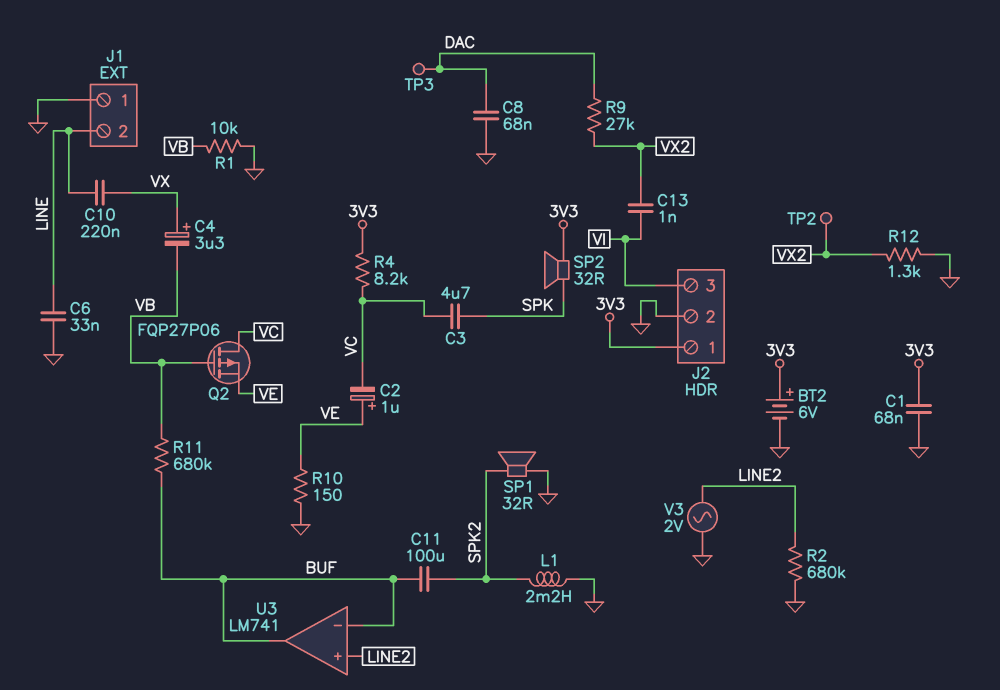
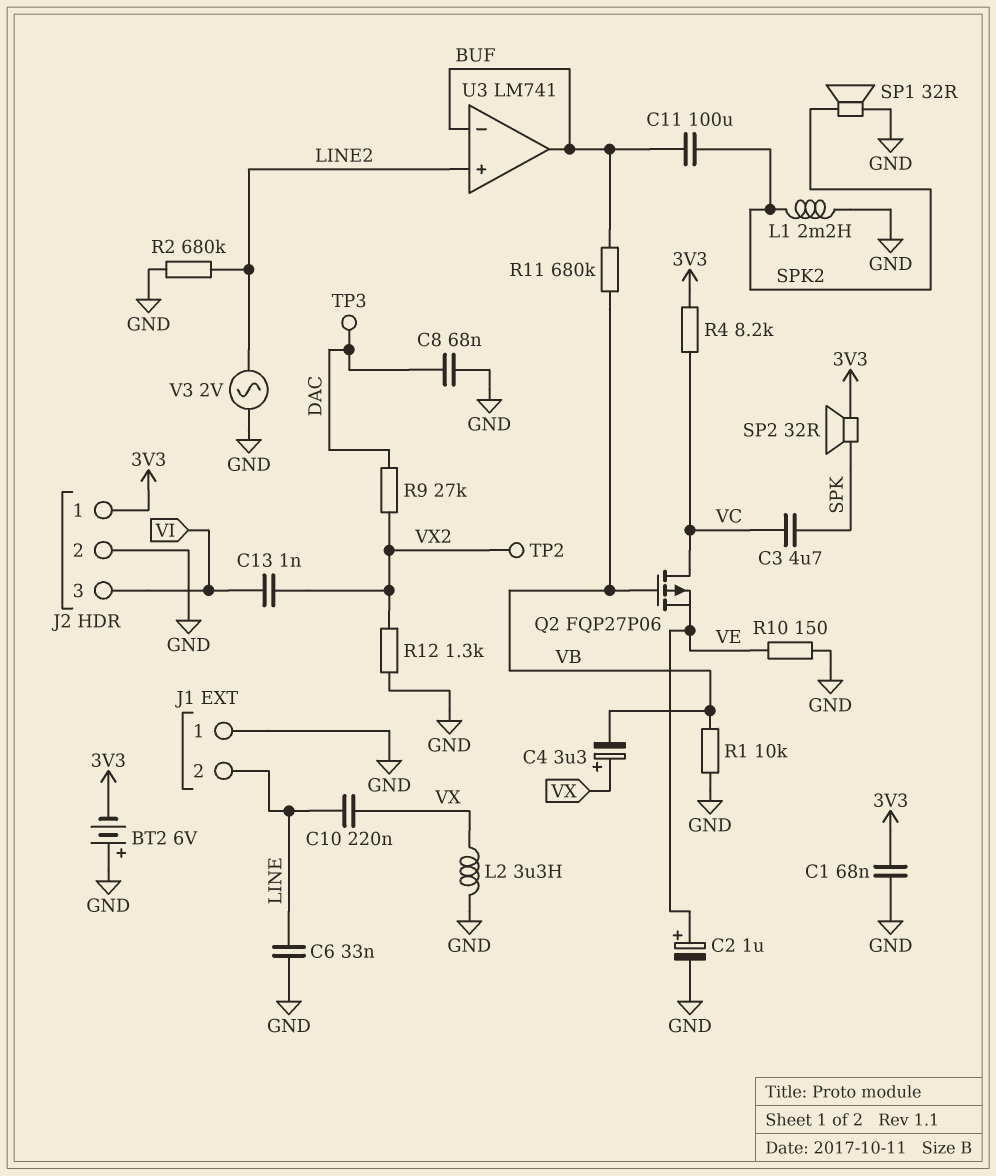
BT2: 6V (plus 3V3, minus GND) -> 6V (plus GND, minus 3V3)
C2: 1uF (plus VE, minus VC) -> 1uF (plus VE, minus GND)
L2: none -> 3.3uH (GND, VX)

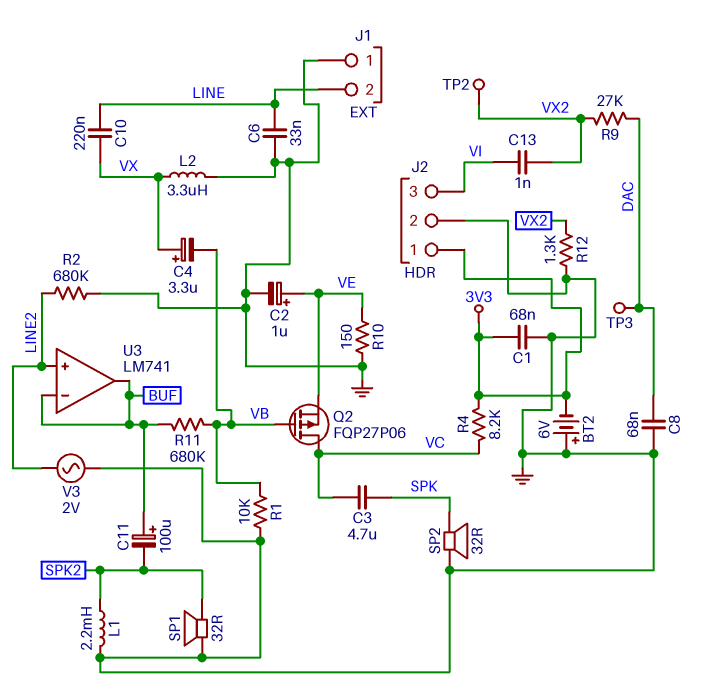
C11: 100uF (BUF, SPK2) -> 100uF (plus BUF, minus SPK2)
SP2: speaker 32R (3V3, SPK) -> speaker 32R (GND, SPK)

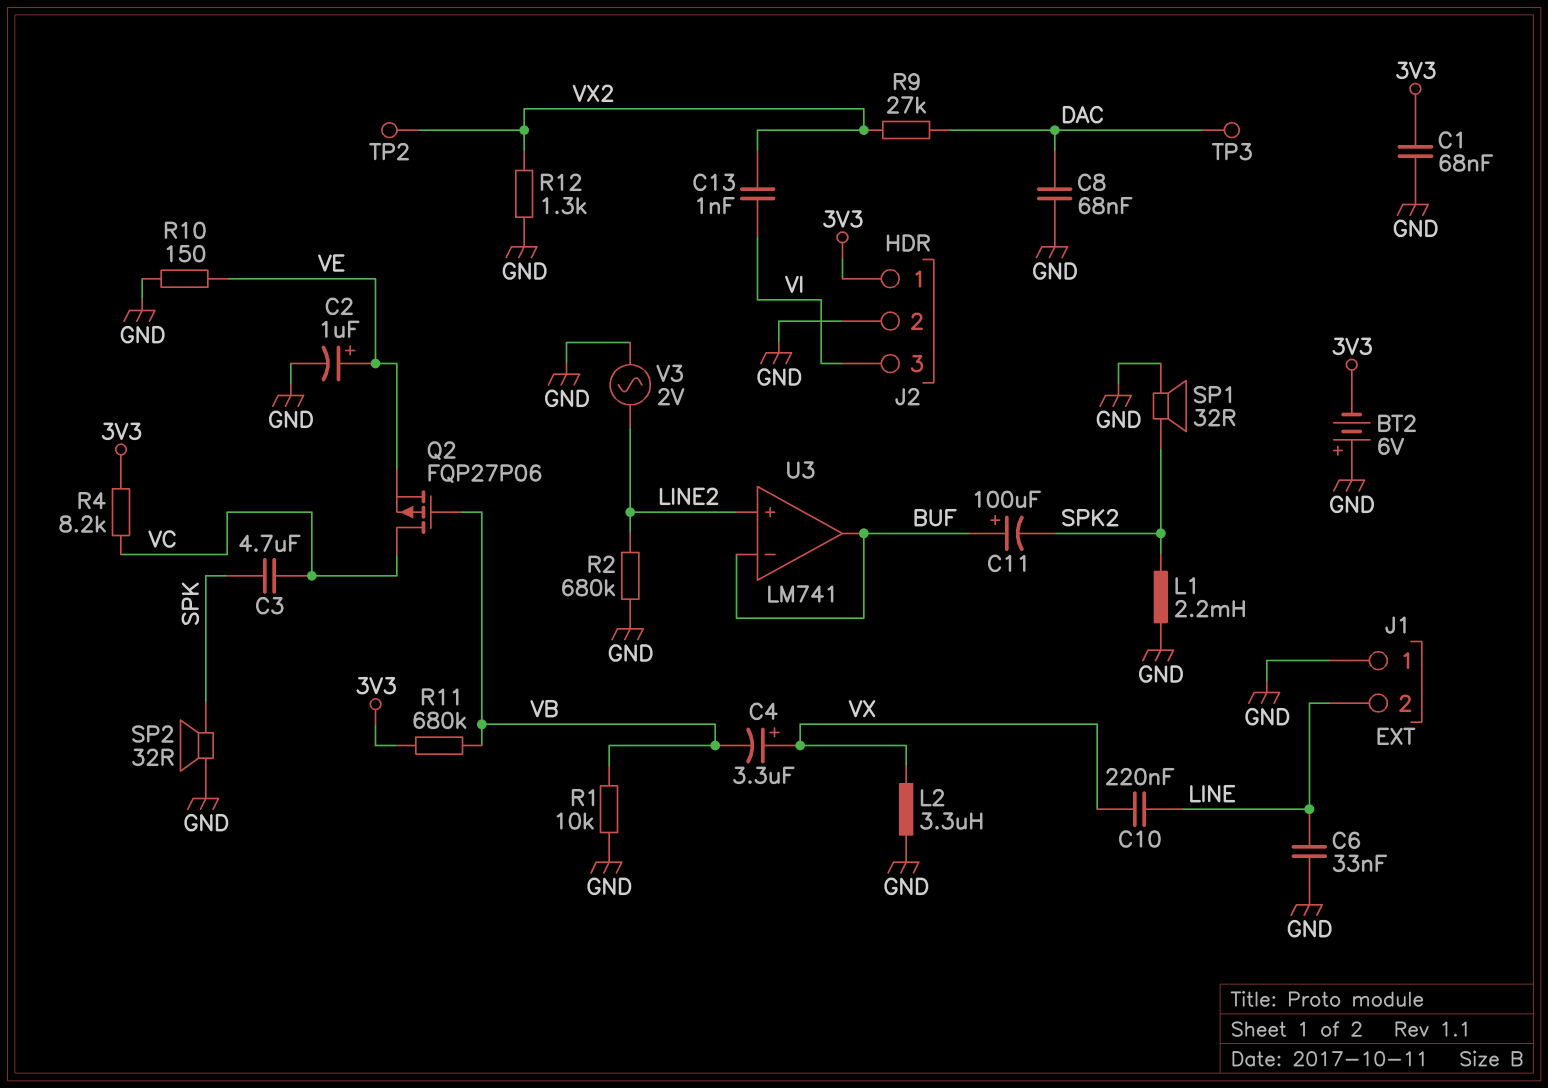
R11: 680k (BUF, VB) -> 680k (3V3, VB)

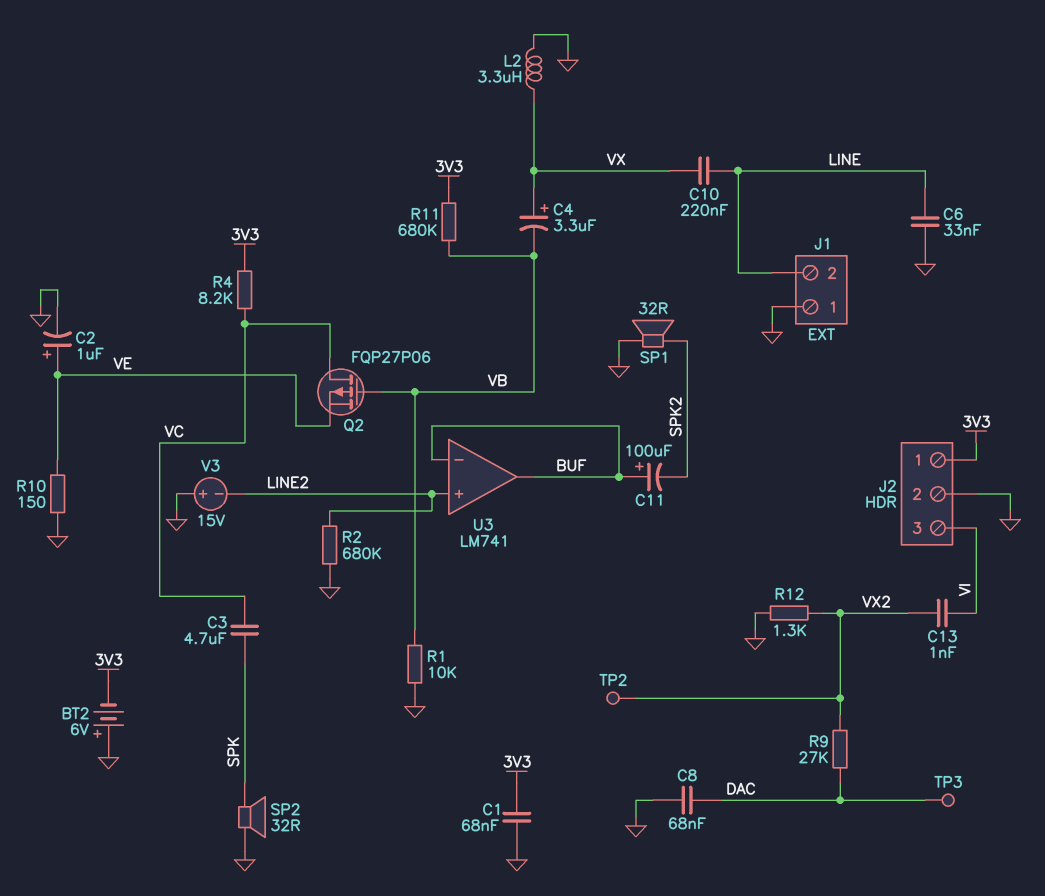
L1: 2.2mH (GND, SPK2) -> none
V3: AC 2V (GND, LINE2) -> 15V (plus GND, minus LINE2)

